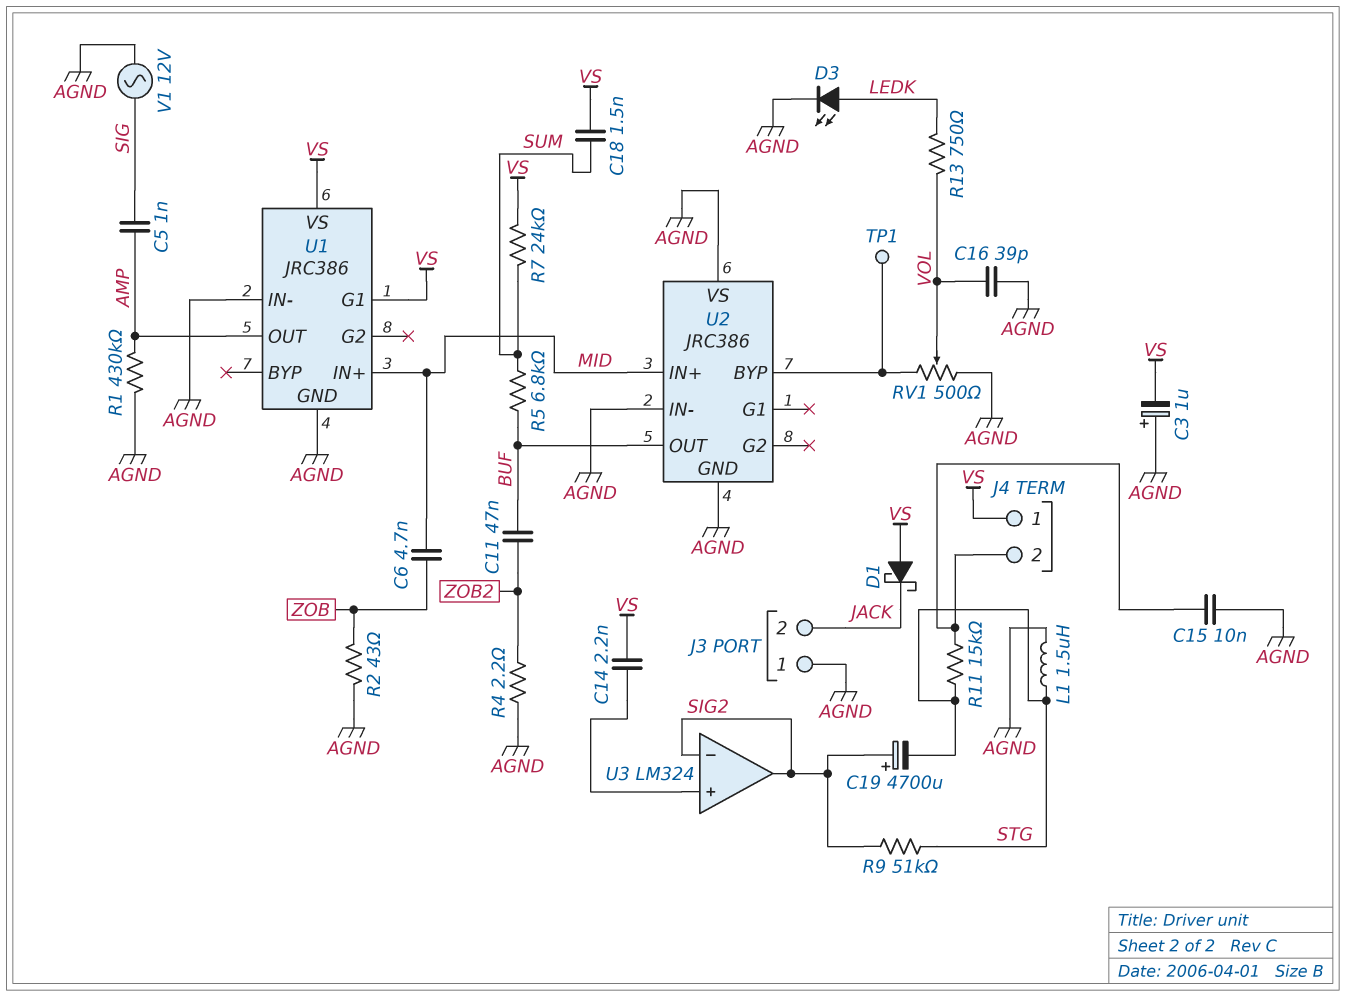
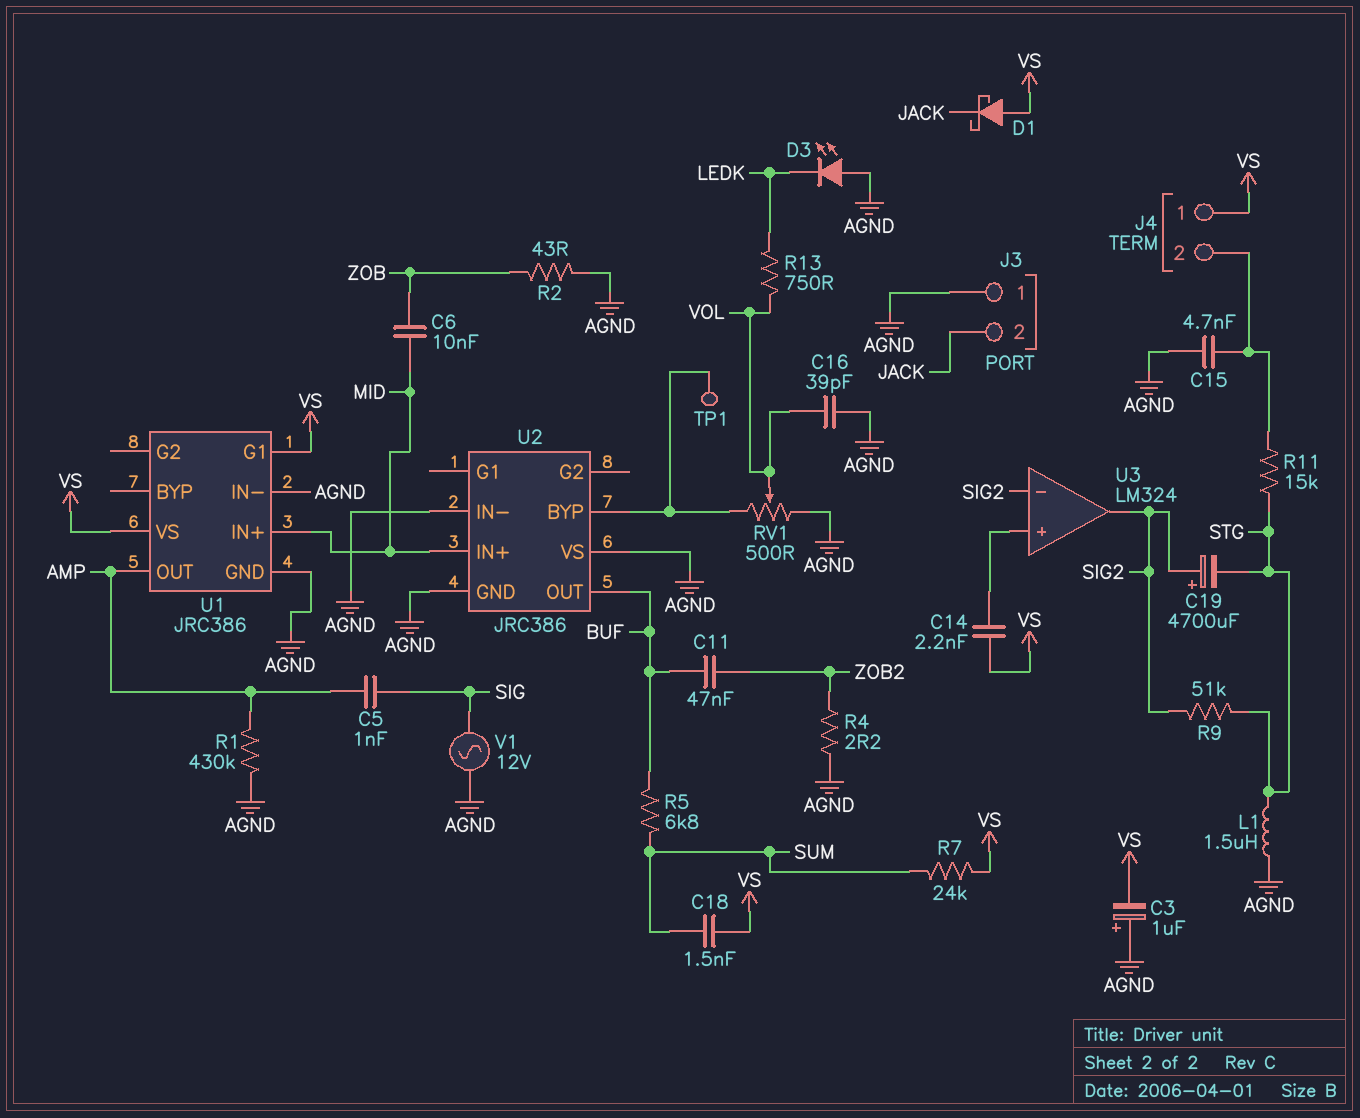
C6: 4.7nF (MID, ZOB) -> 10nF (MID, ZOB)
C15: 10nF (AGND, J4/2) -> 4.7nF (AGND, J4/2)
D3: LED (A LEDK, K AGND) -> LED (A AGND, K LEDK)

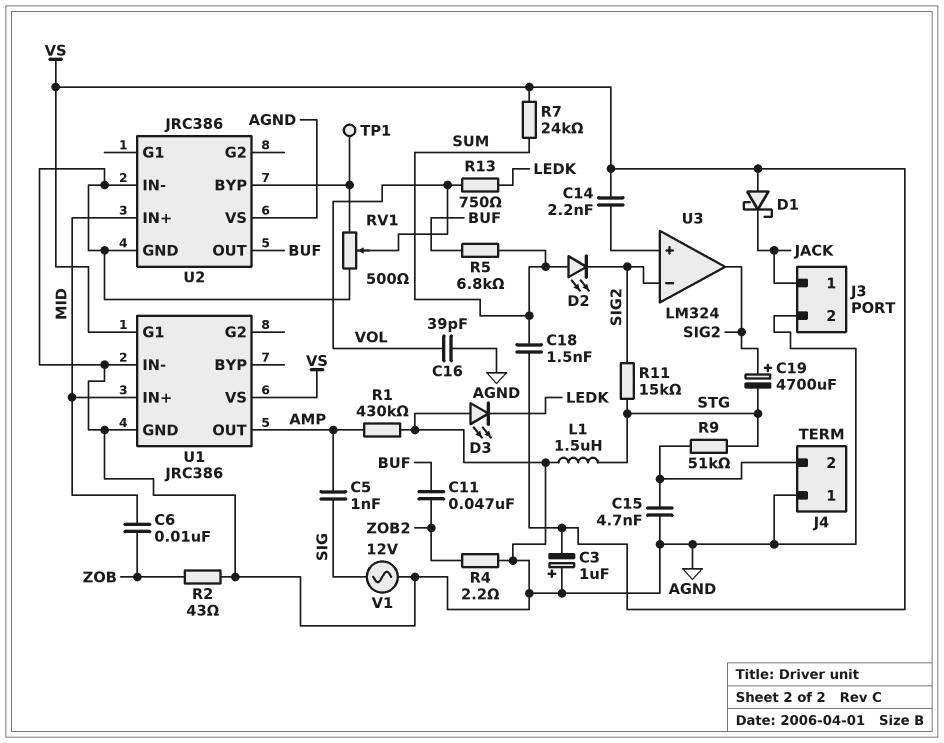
D2: none -> LED (A SUM, K SIG2)
J3 pin 1: AGND -> JACK
J3 pin 2: JACK -> AGND
J4 pin 1: VS -> AGND
R9: 51k (SIG2, STG) -> 51k (J4/2, STG)
R11: 15k (J4/2, STG) -> 15k (SIG2, STG)

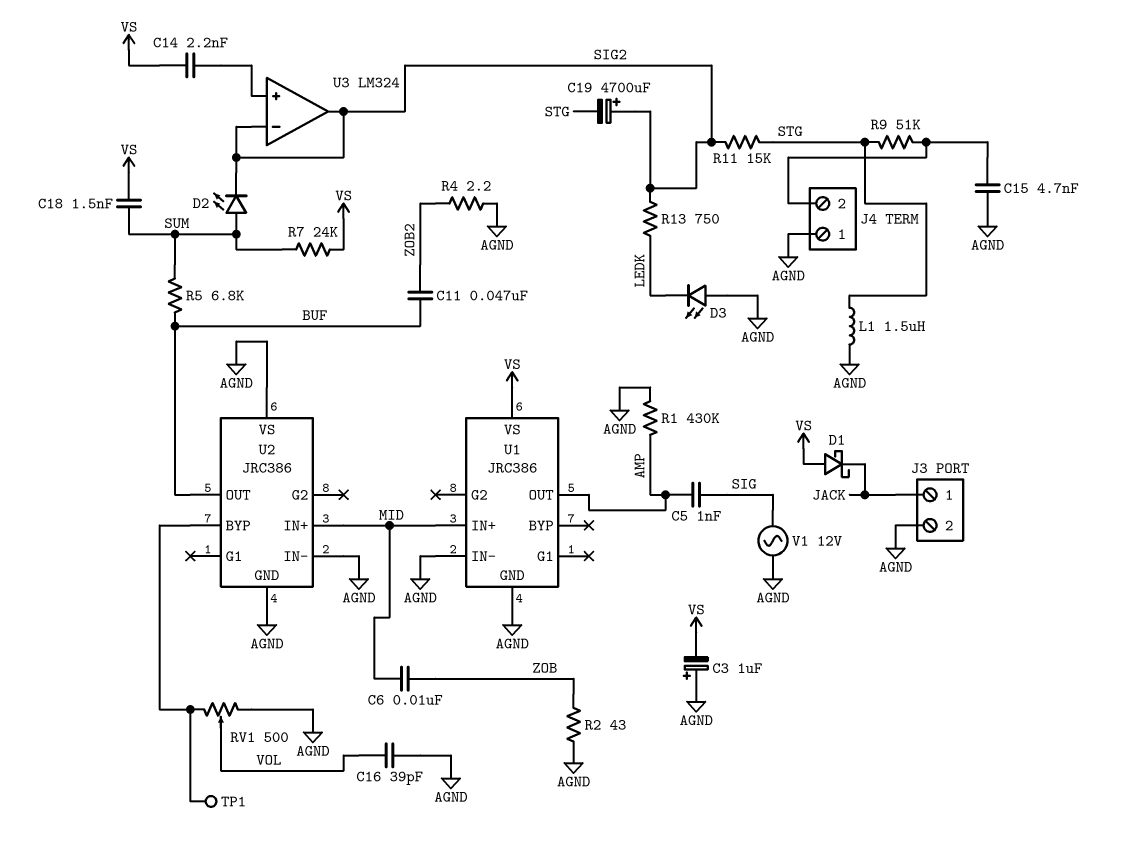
R13: 750 (LEDK, VOL) -> 750 (LEDK, SIG2)
U1 pin G1: VS -> none

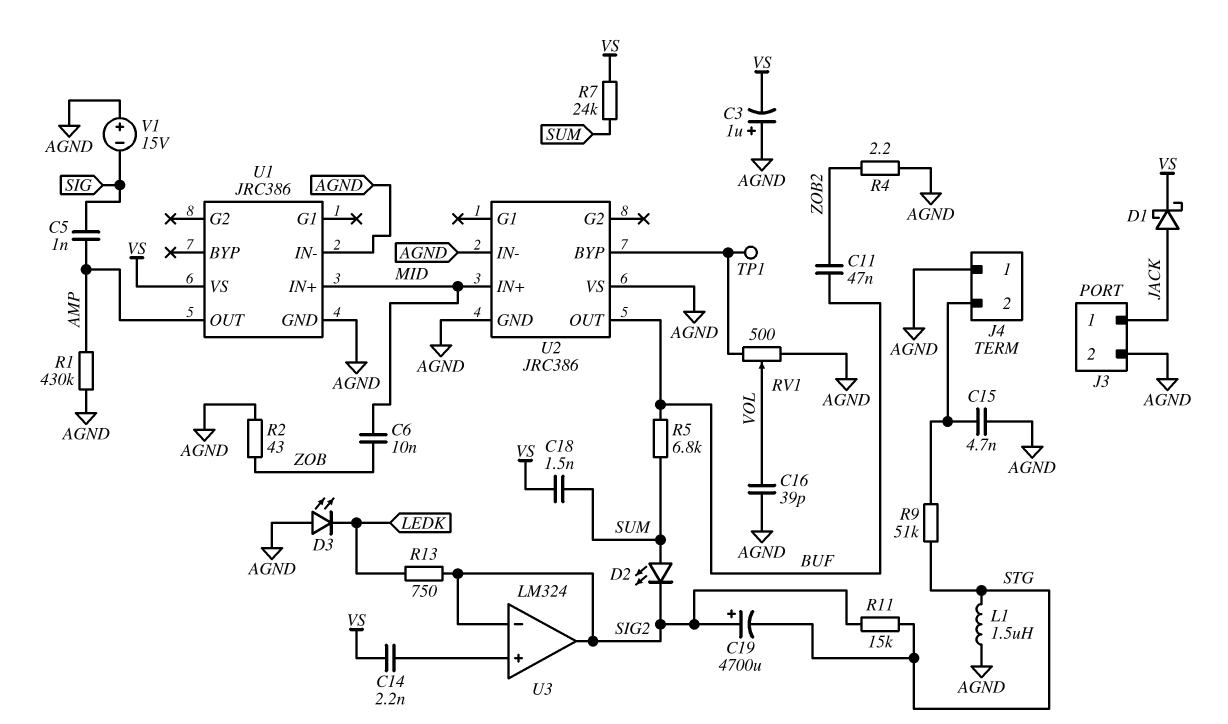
D1: schottky (A VS, K JACK) -> schottky (A JACK, K VS)
V1: AC 12V (AGND, SIG) -> 15V (plus AGND, minus SIG)

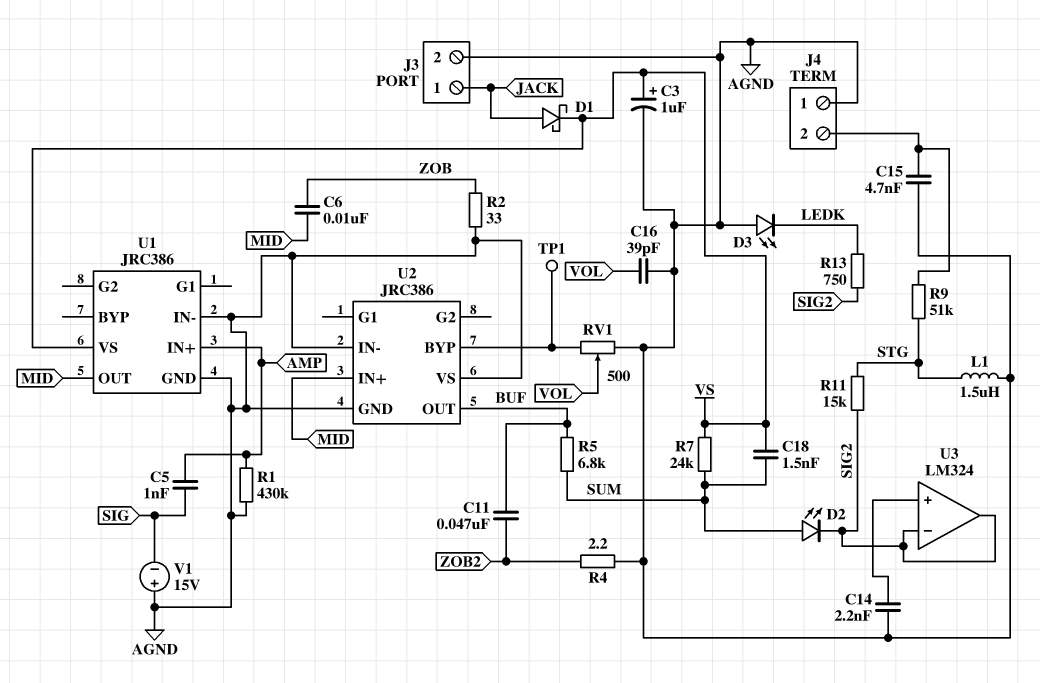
C3: 1uF (plus AGND, minus VS) -> 1uF (plus VS, minus AGND)
C14: 2.2nF (U3/in+, VS) -> 2.2nF (AGND, U3/in+)
C19: 4700uF (plus SIG2, minus STG) -> none
R2: 43 (AGND, ZOB) -> 33 (AGND, ZOB)
U1 pin IN+: MID -> AMP
U1 pin OUT: AMP -> MID

